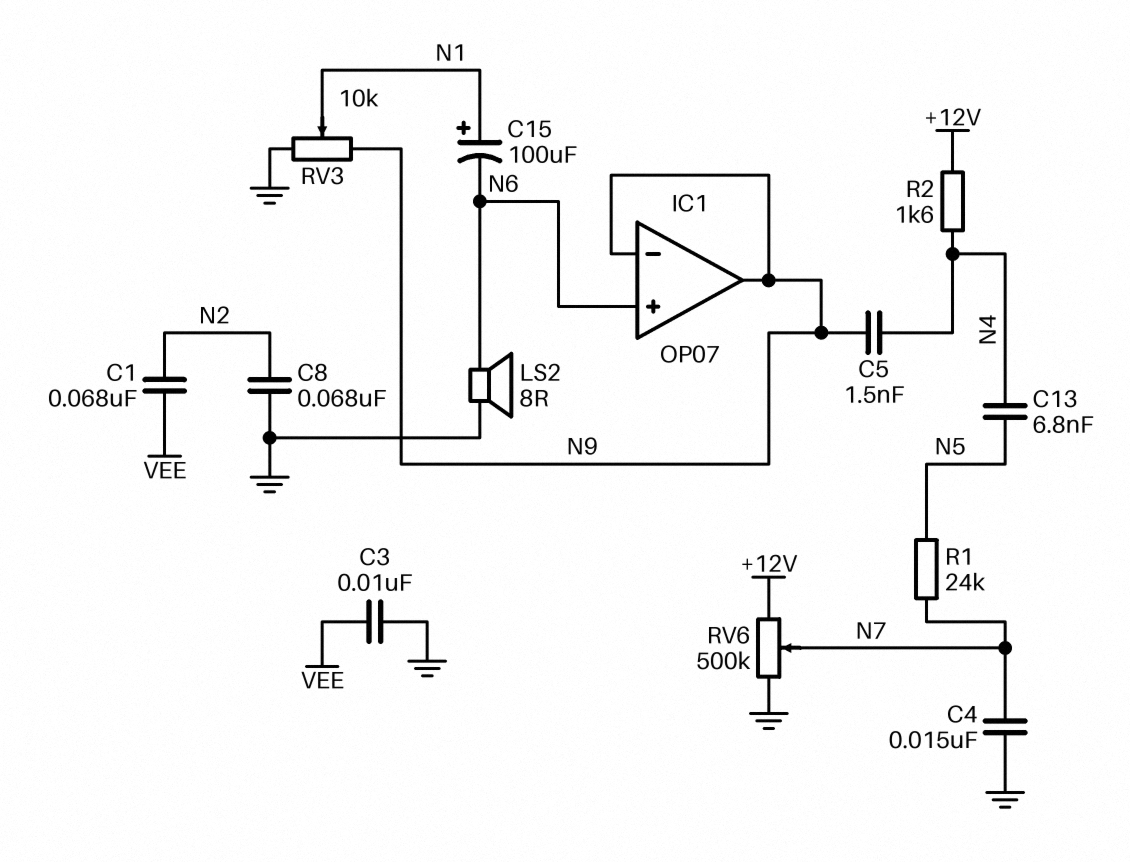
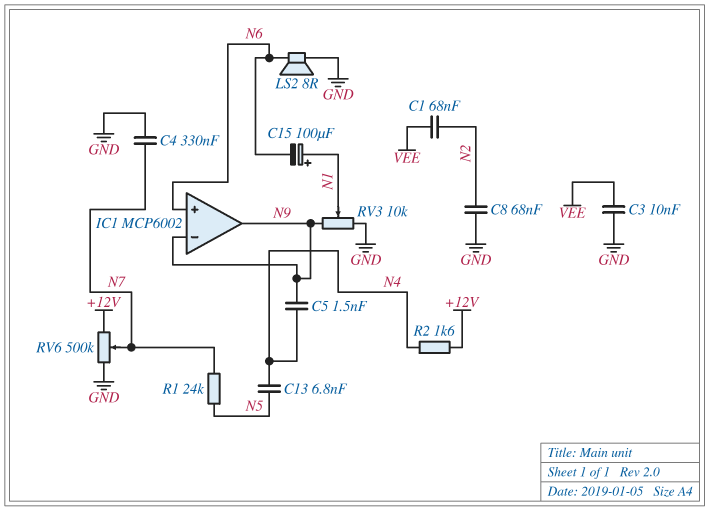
C4: 15nF (GND, N7) -> 330nF (GND, N7)
IC1: OP07 -> MCP6002

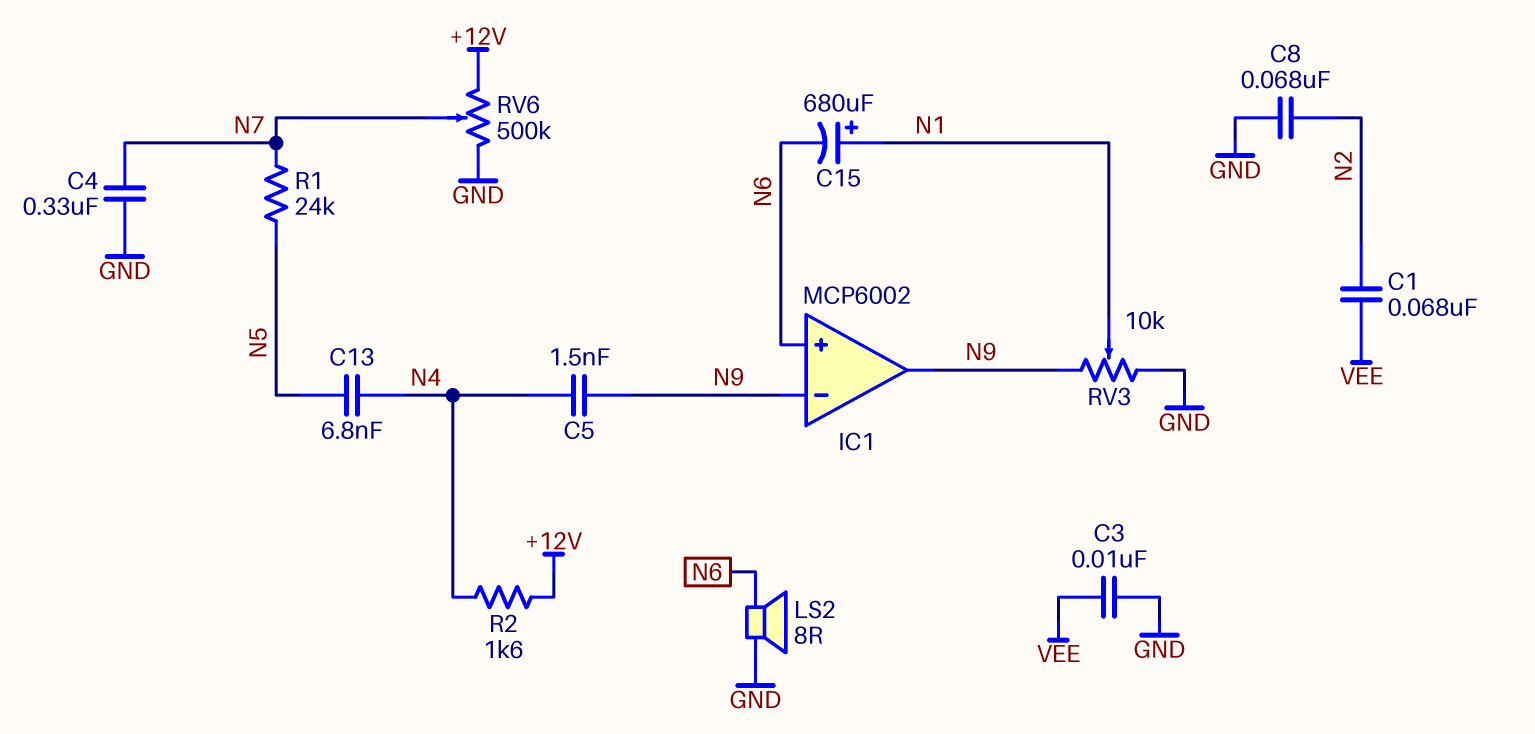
C15: 100uF (plus N1, minus N6) -> 680uF (plus N1, minus N6)

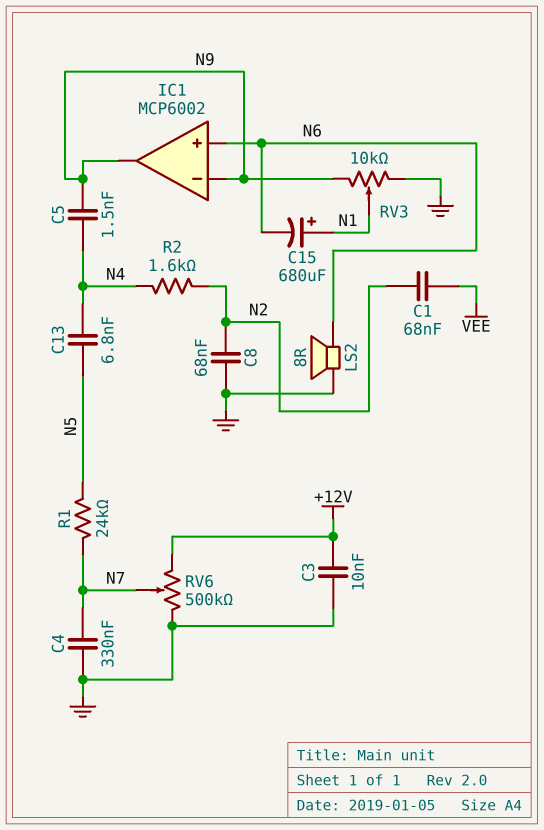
C3: 10nF (GND, VEE) -> 10nF (+12V, GND)
R2: 1.6k (+12V, N4) -> 1.6k (N2, N4)

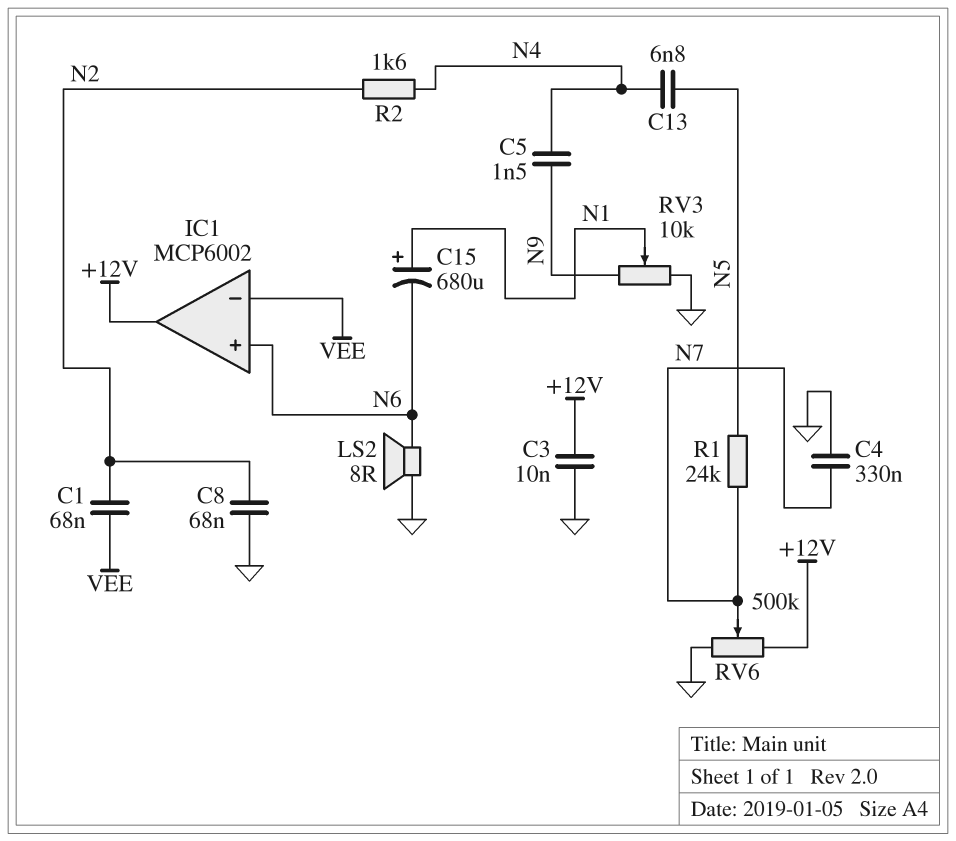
IC1 pin in-: N9 -> VEE
IC1 pin out: N9 -> +12V

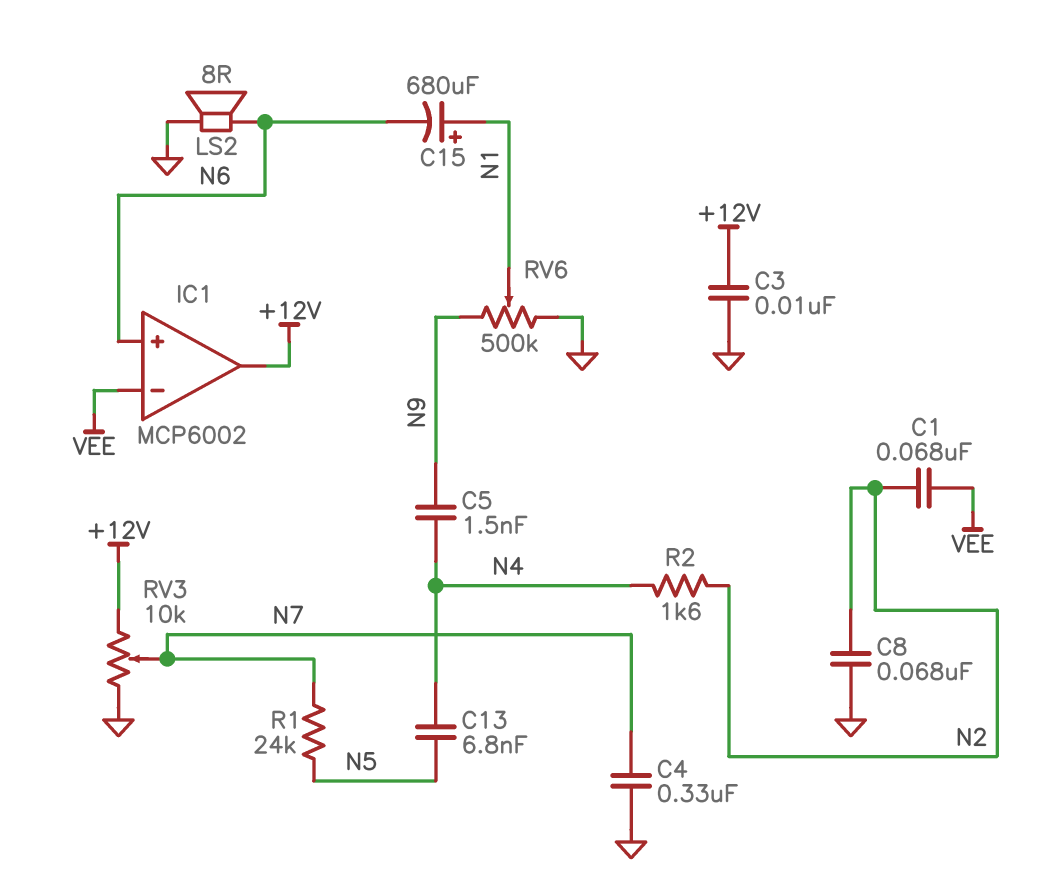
RV3: 10k (GND, N9, wiper N1) -> 10k (+12V, GND, wiper N7)
RV6: 500k (+12V, GND, wiper N7) -> 500k (GND, N9, wiper N1)

